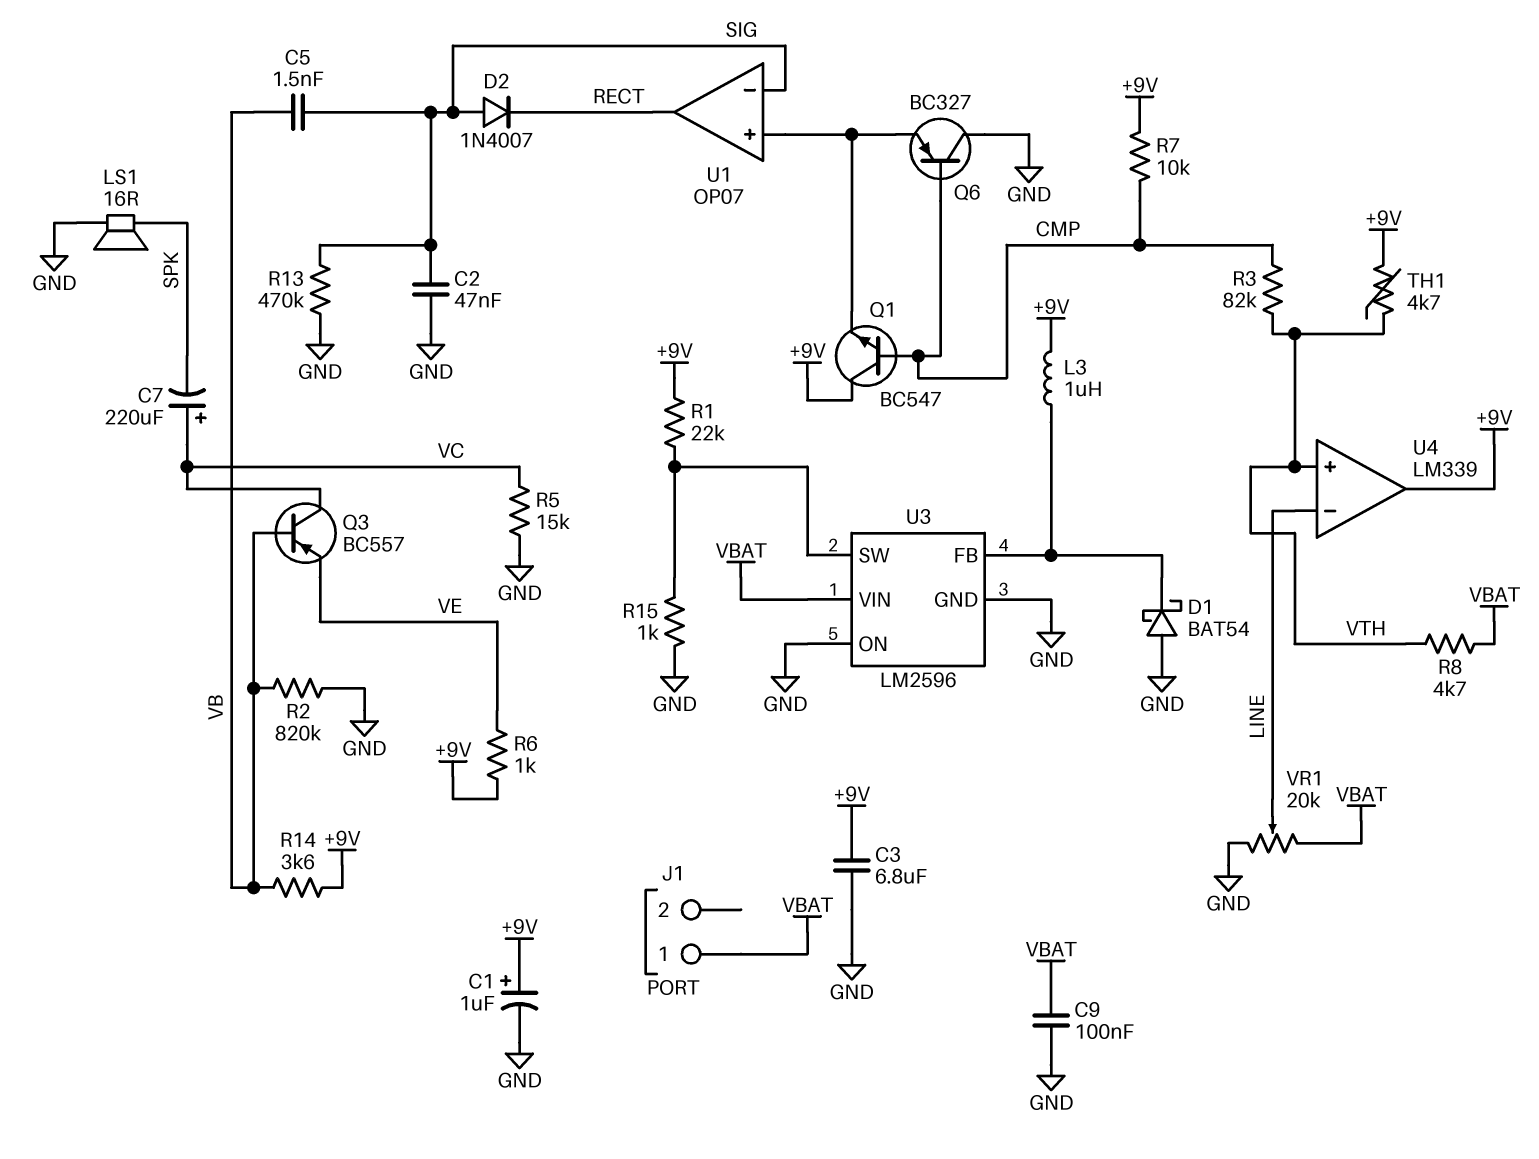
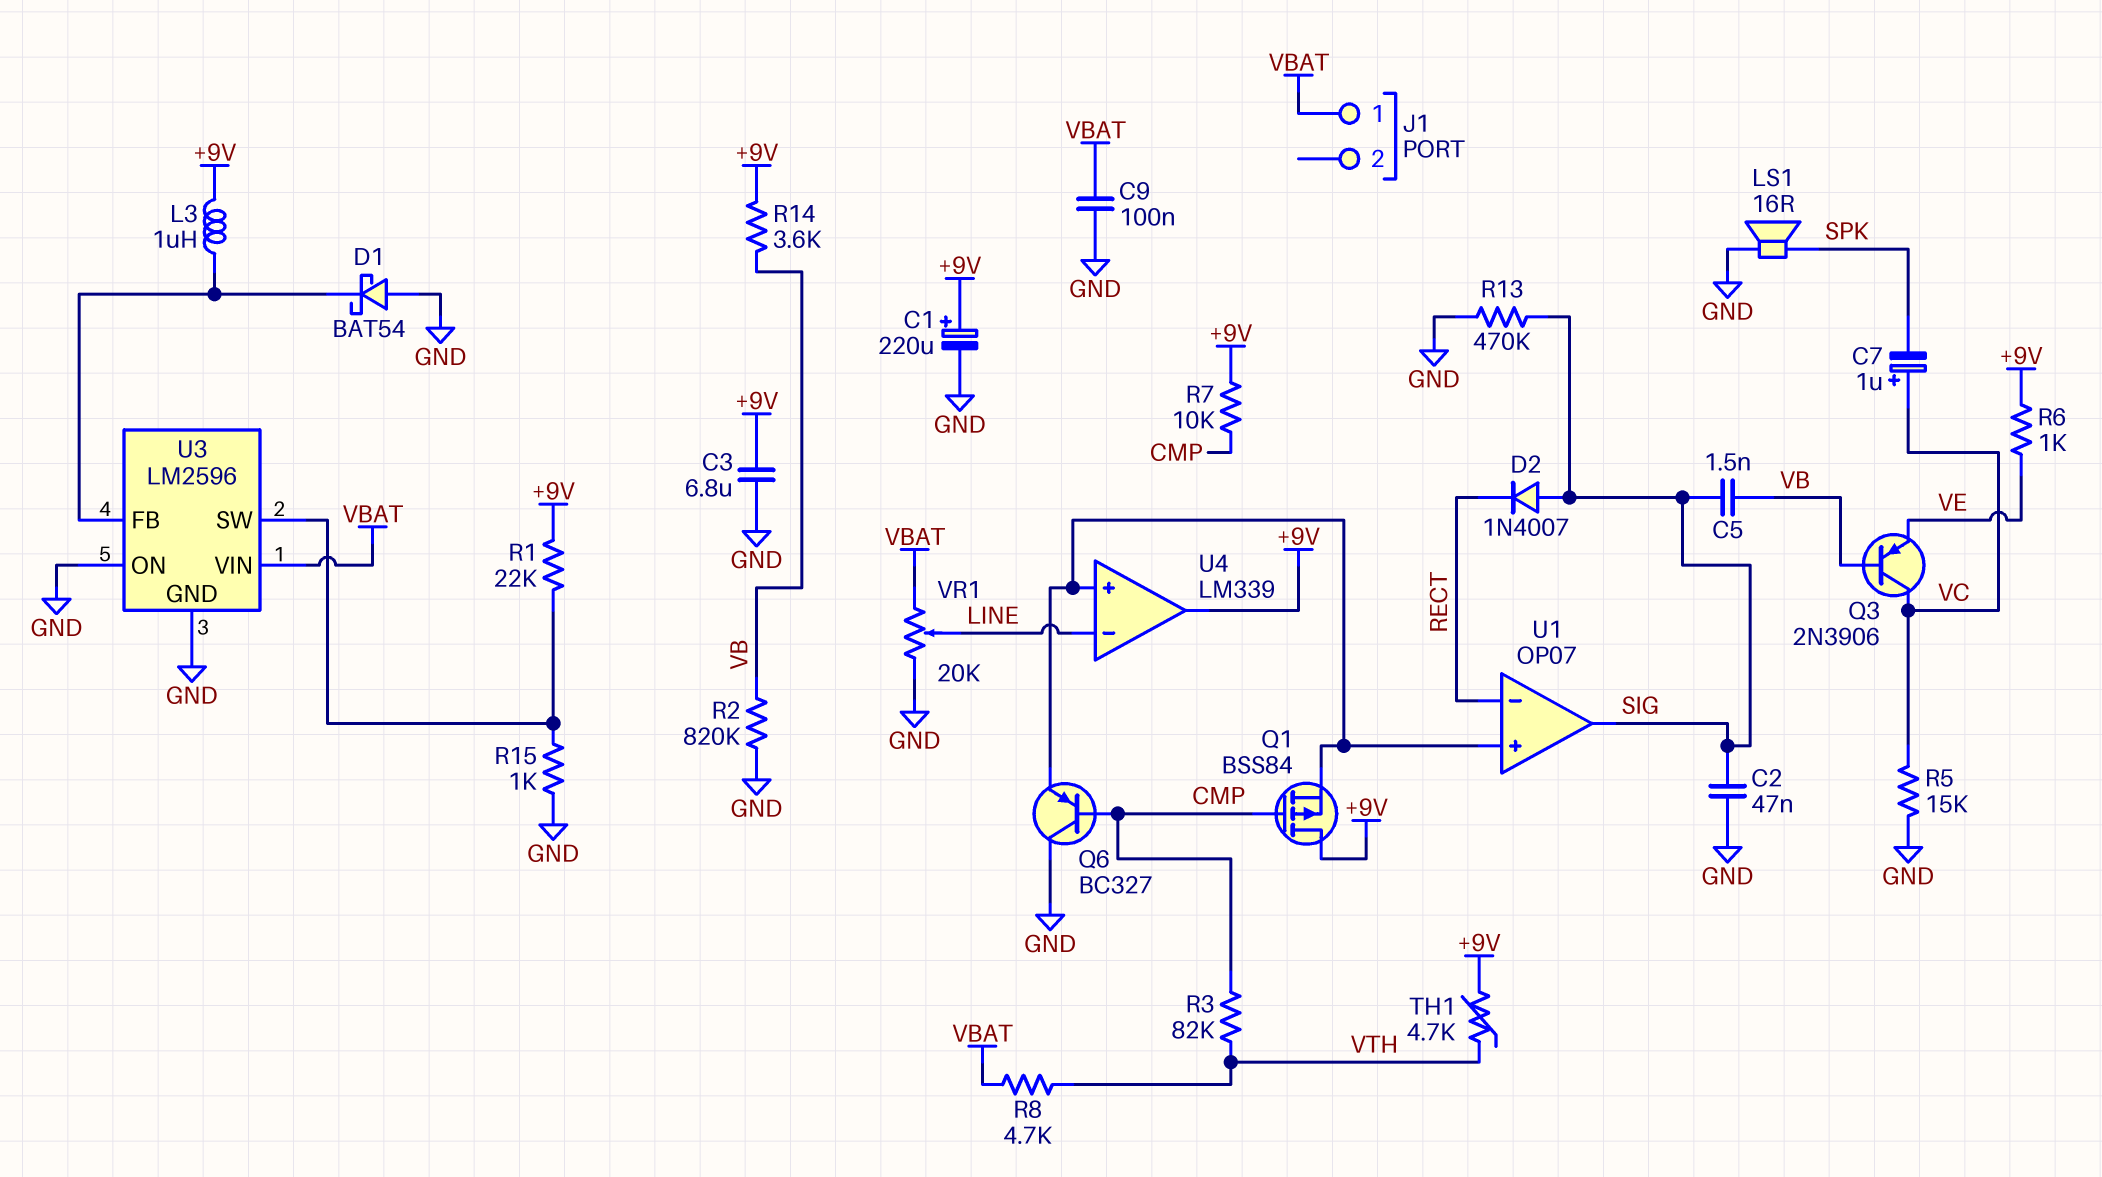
C1: 1uF (plus +9V, minus GND) -> 220uF (plus +9V, minus GND)
C7: 220uF (plus VC, minus SPK) -> 1uF (plus VC, minus SPK)
Q1: NPN BC547 (B CMP, C +9V, E U1/in+) -> PMOS BSS84 (G CMP, D +9V, S U1/in+)
Q3: PNP BC557 (B VB, C VC, E VE) -> PNP 2N3906 (B VB, C VC, E VE)
U1 pin in-: SIG -> RECT
U1 pin out: RECT -> SIG
U4 pin in+: VTH -> U1/in+

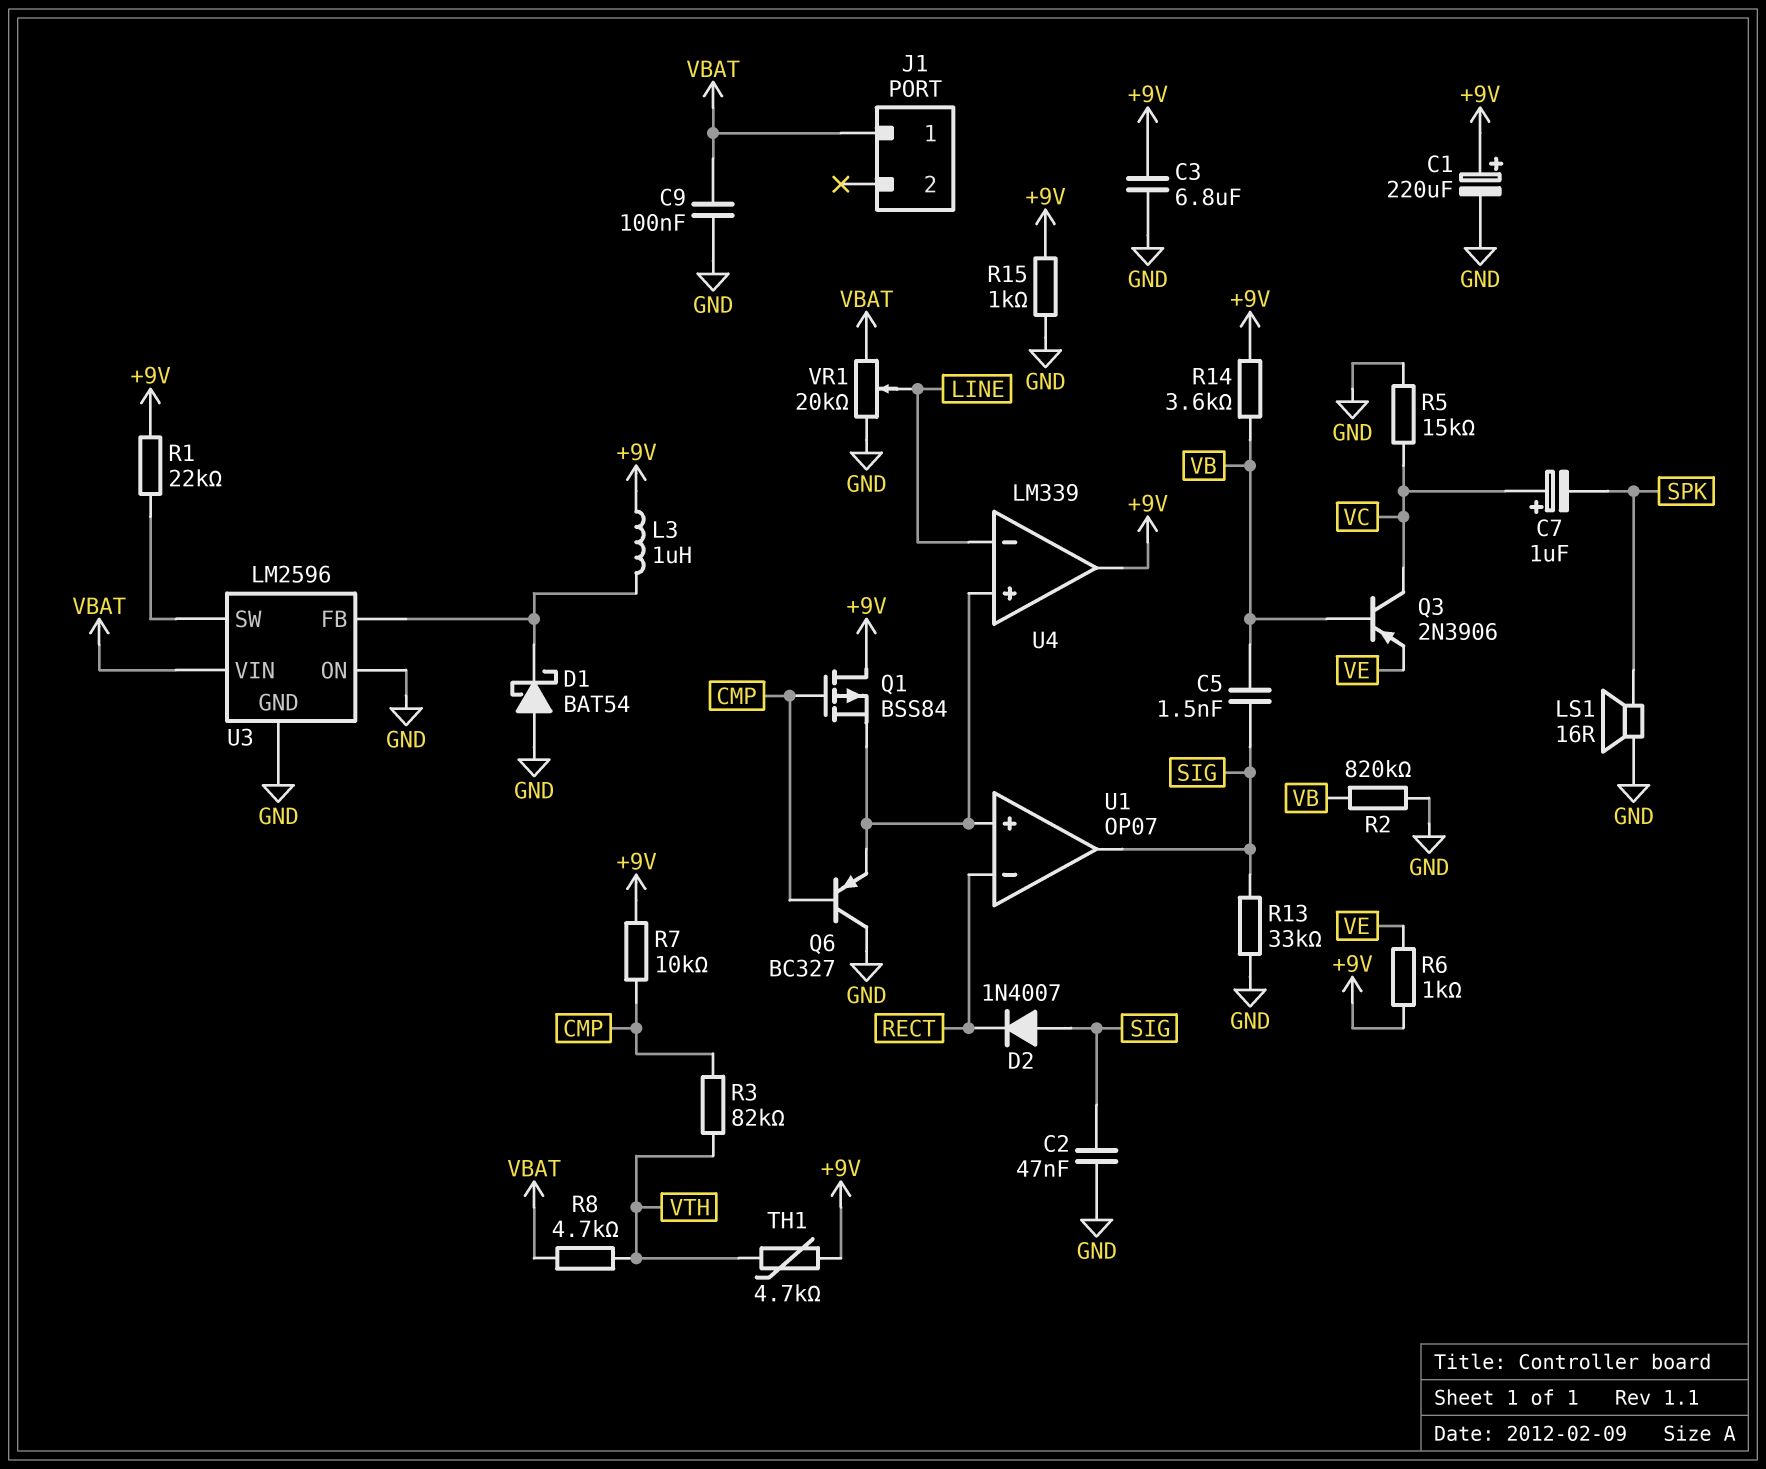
R13: 470k (GND, SIG) -> 33k (GND, SIG)
R15: 1k (GND, U3/SW) -> 1k (+9V, GND)

